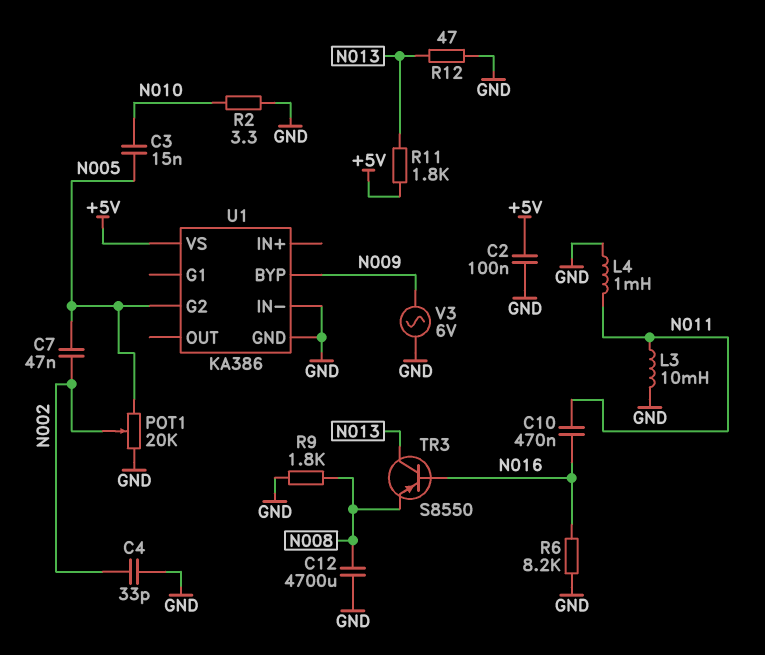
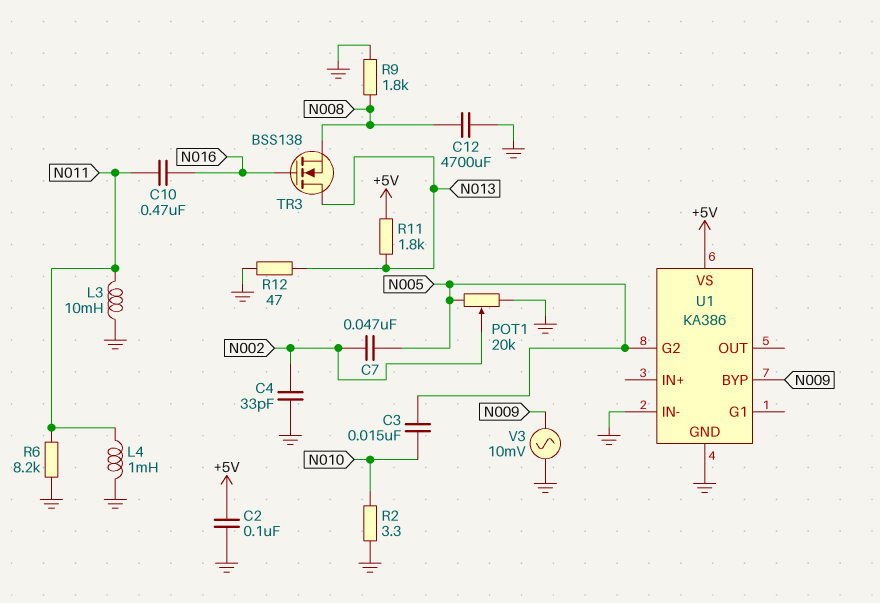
R6: 8.2k (GND, N016) -> 8.2k (GND, N011)
TR3: PNP S8550 (B N016, C N013, E N008) -> NMOS BSS138 (G N016, D N013, S N008)
V3: AC 6V (GND, N009) -> AC 10mV (GND, N009)

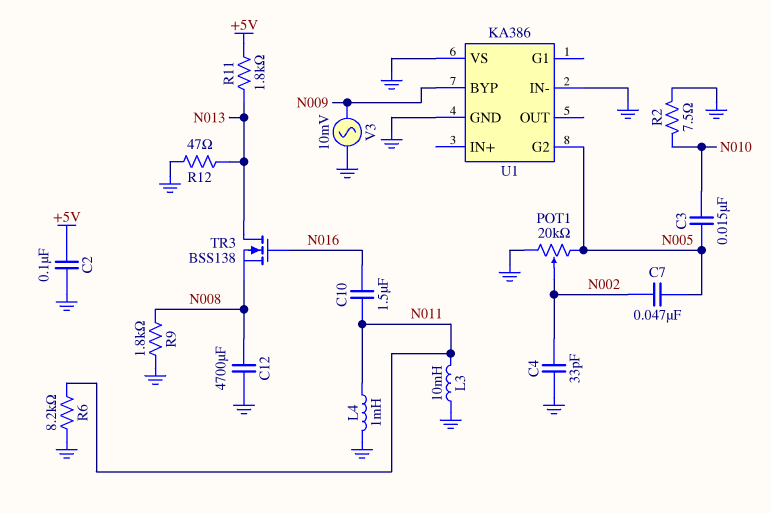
C10: 470nF (N011, N016) -> 1.5uF (N011, N016)
R2: 3.3 (GND, N010) -> 7.5 (GND, N010)
U1 pin VS: +5V -> GND

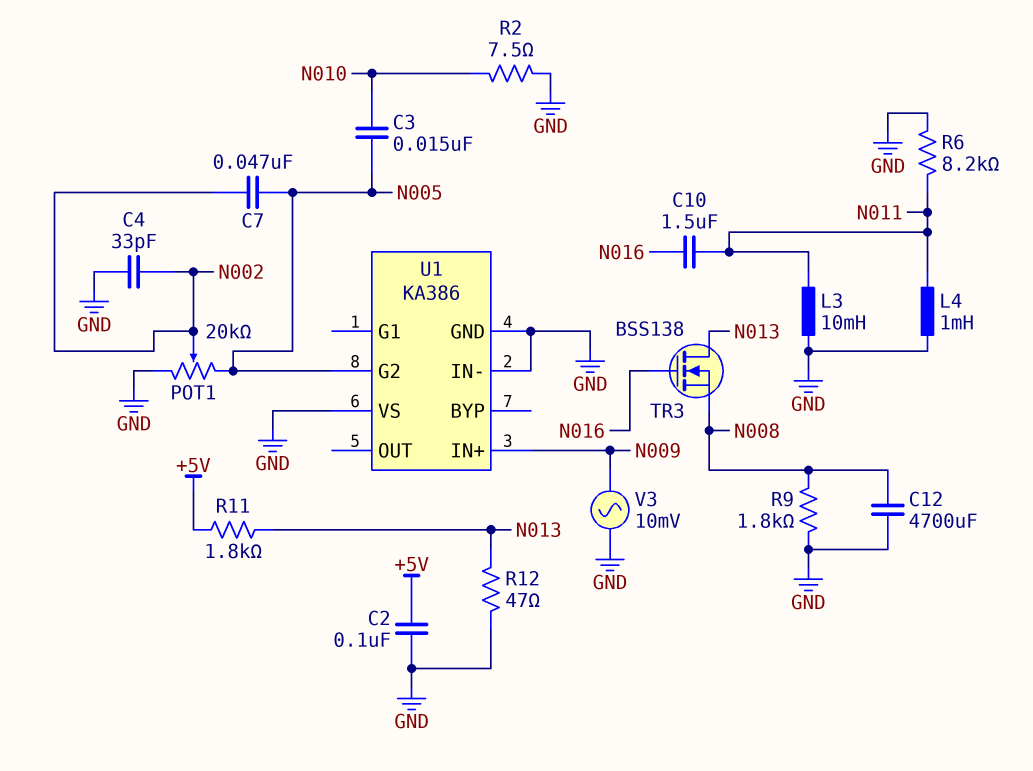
U1 pin BYP: N009 -> none
U1 pin IN+: none -> N009

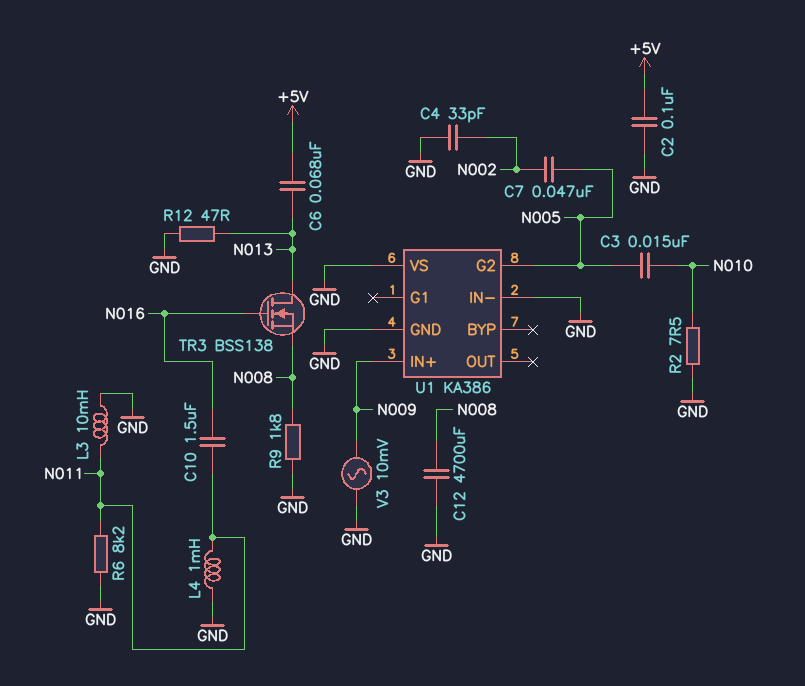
C6: none -> 68nF (+5V, N013)
POT1: 20k (GND, N005, wiper N002) -> none
R11: 1.8k (+5V, N013) -> none

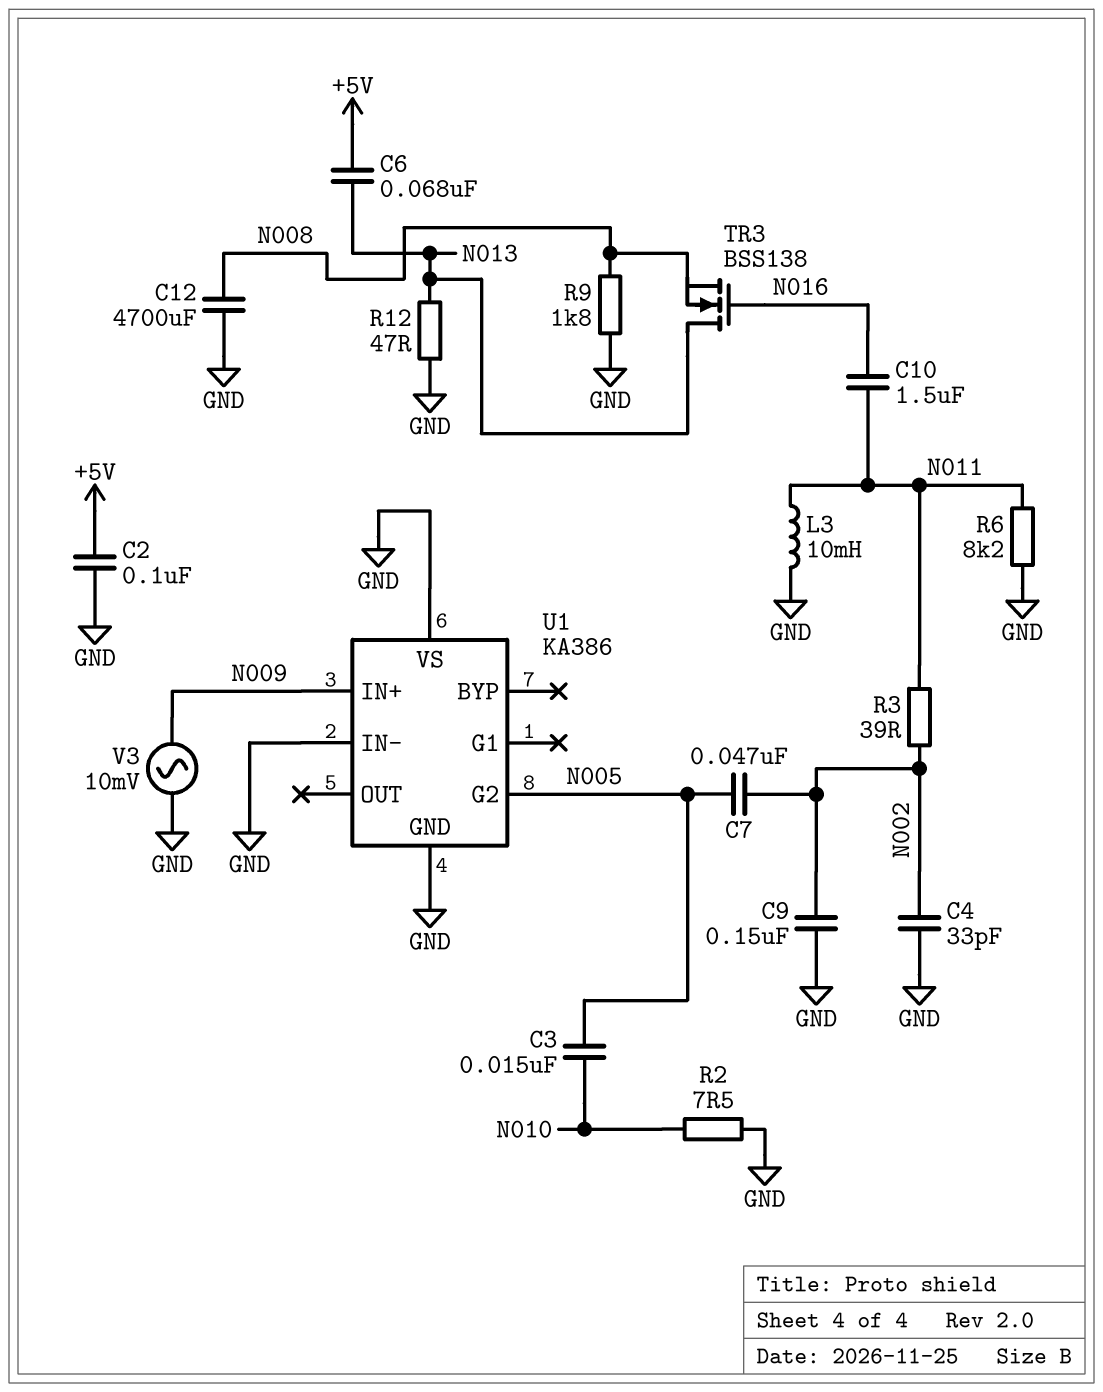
C9: none -> 150nF (GND, N002)
L4: 1mH (GND, N011) -> none
R3: none -> 39 (N002, N011)

